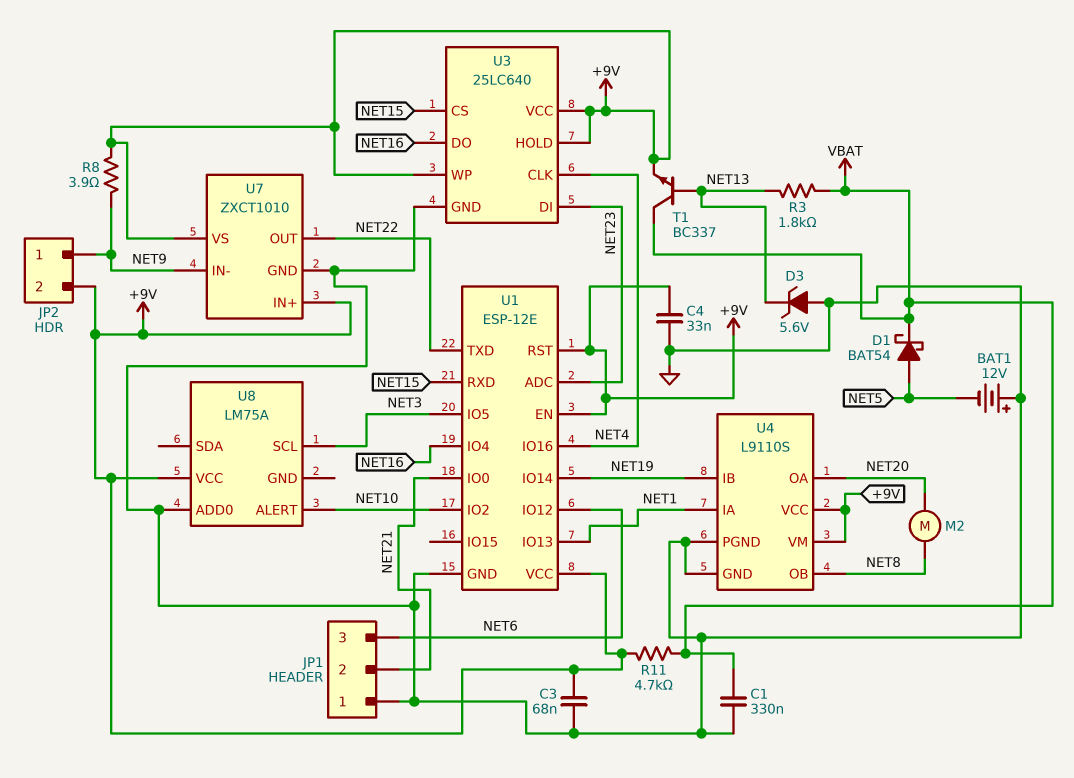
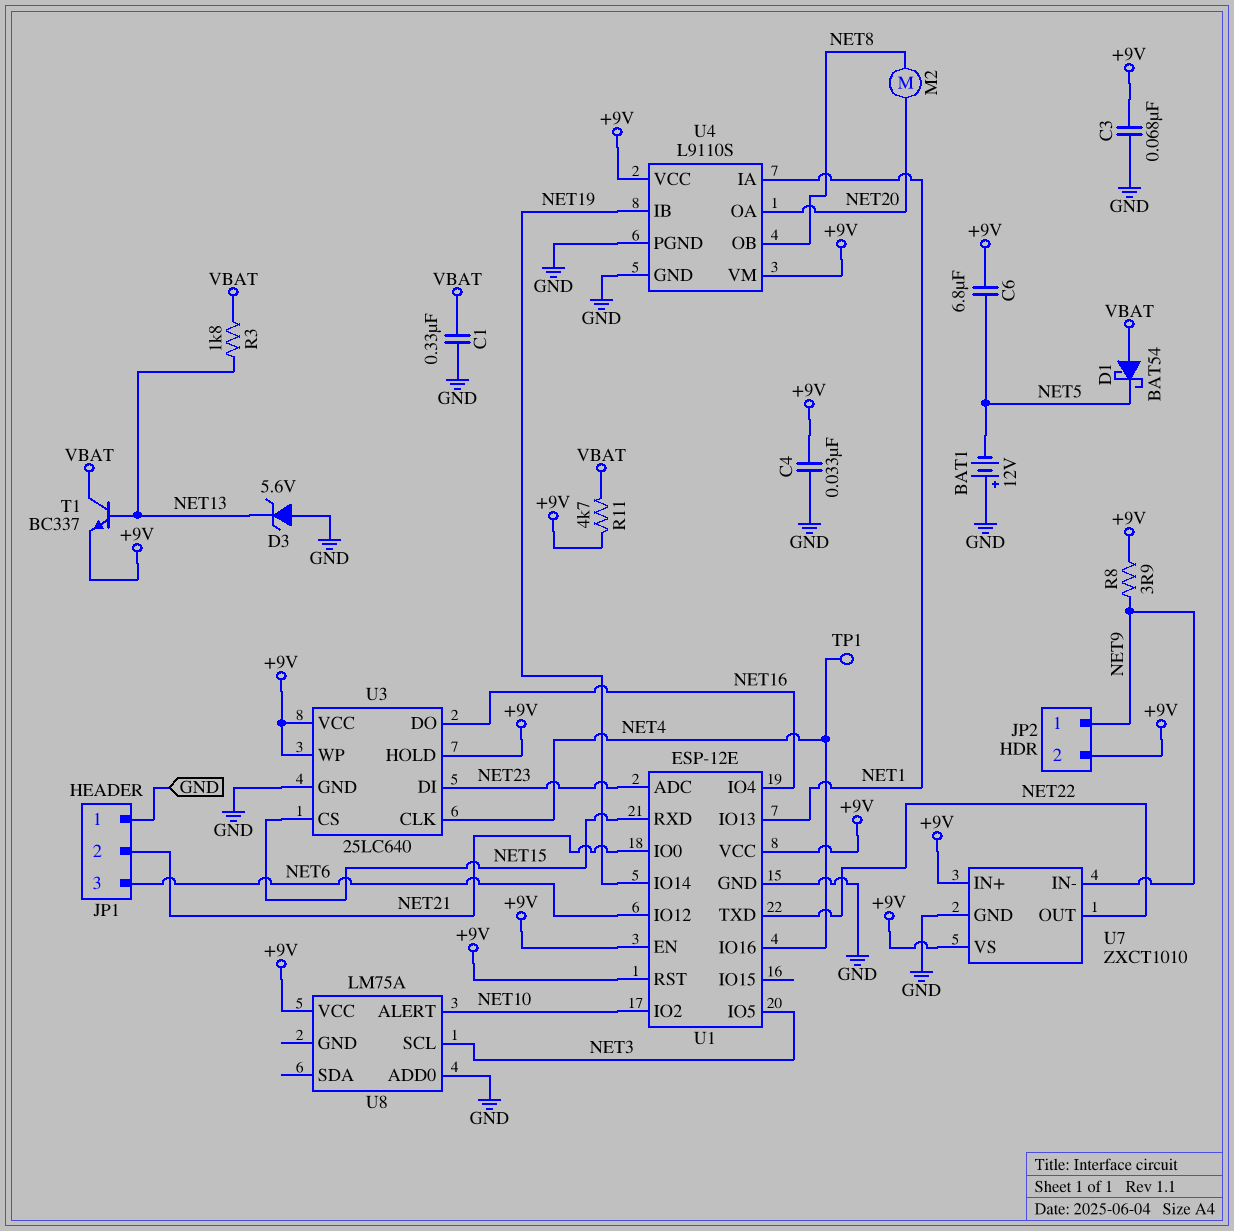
C6: none -> 6.8uF (+9V, NET5)
D1: schottky BAT54 (A NET5, K VBAT) -> schottky BAT54 (A VBAT, K NET5)
TP1: none -> test point (NET4)

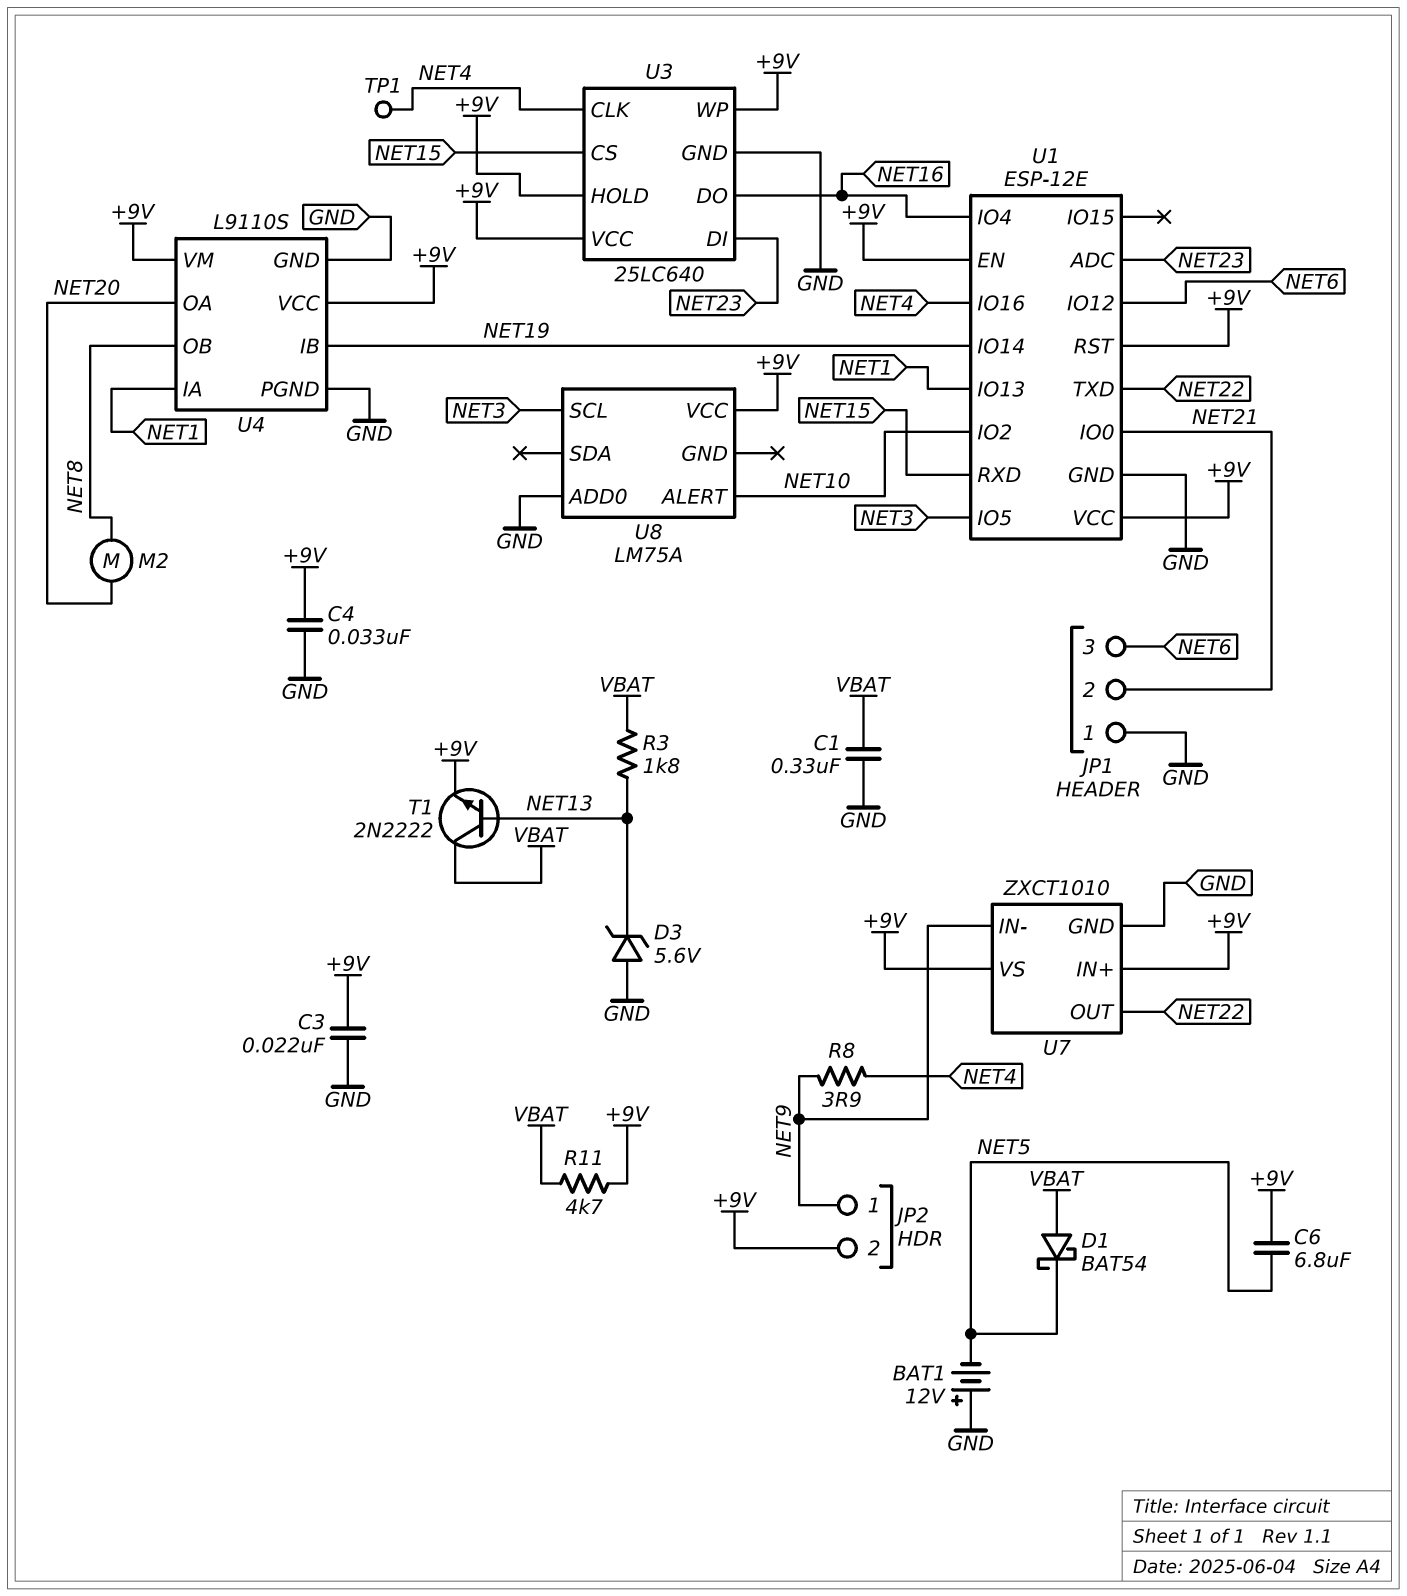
C3: 68nF (+9V, GND) -> 22nF (+9V, GND)
R8: 3.9 (+9V, NET9) -> 3.9 (NET4, NET9)
T1: NPN BC337 (B NET13, C VBAT, E +9V) -> NPN 2N2222 (B NET13, C VBAT, E +9V)

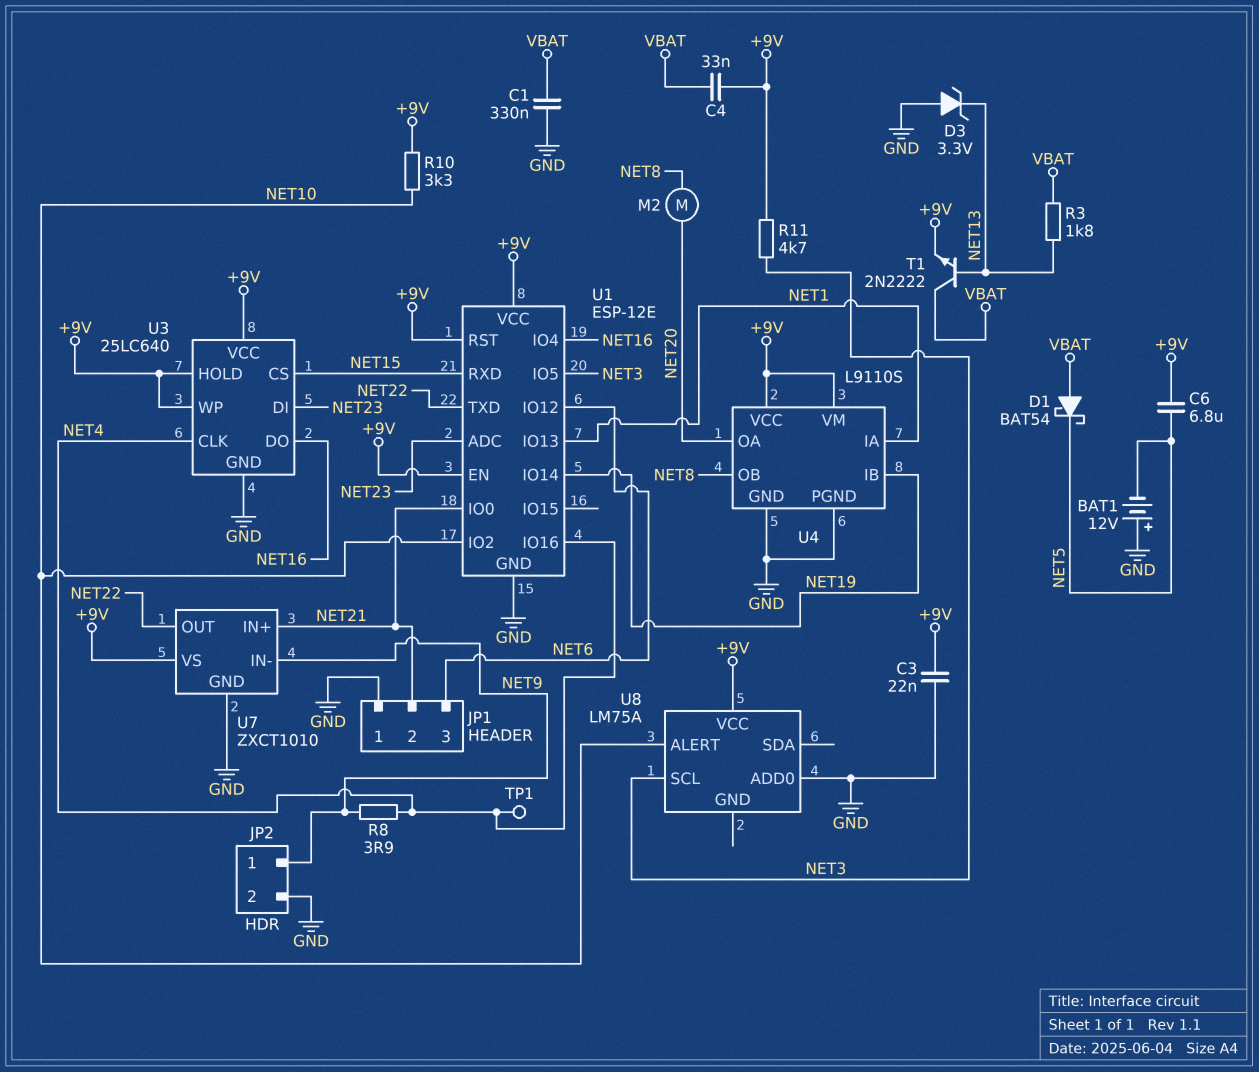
C4: 33nF (+9V, GND) -> 33nF (+9V, VBAT)
D3: zener 5.6V (A GND, K NET13) -> zener 3.3V (A GND, K NET13)
JP2 pin 2: +9V -> GND
R10: none -> 3.3k (+9V, NET10)
R11: 4.7k (+9V, VBAT) -> 4.7k (+9V, NET3)
U7 pin IN+: +9V -> NET21

